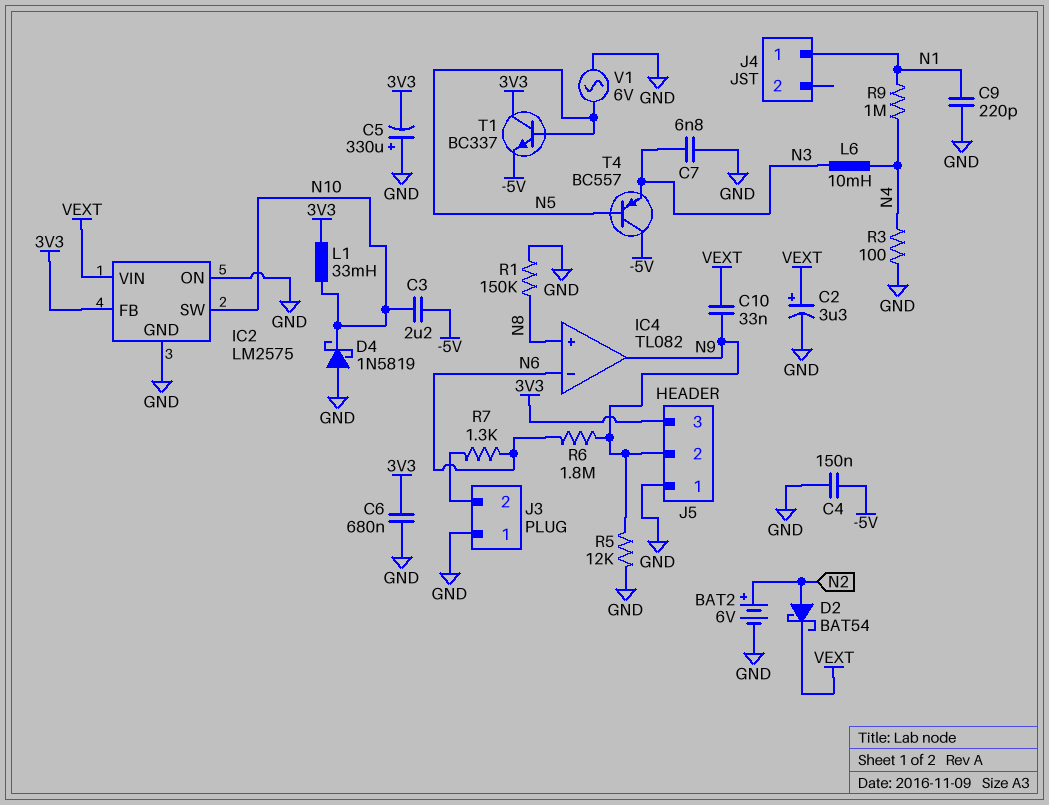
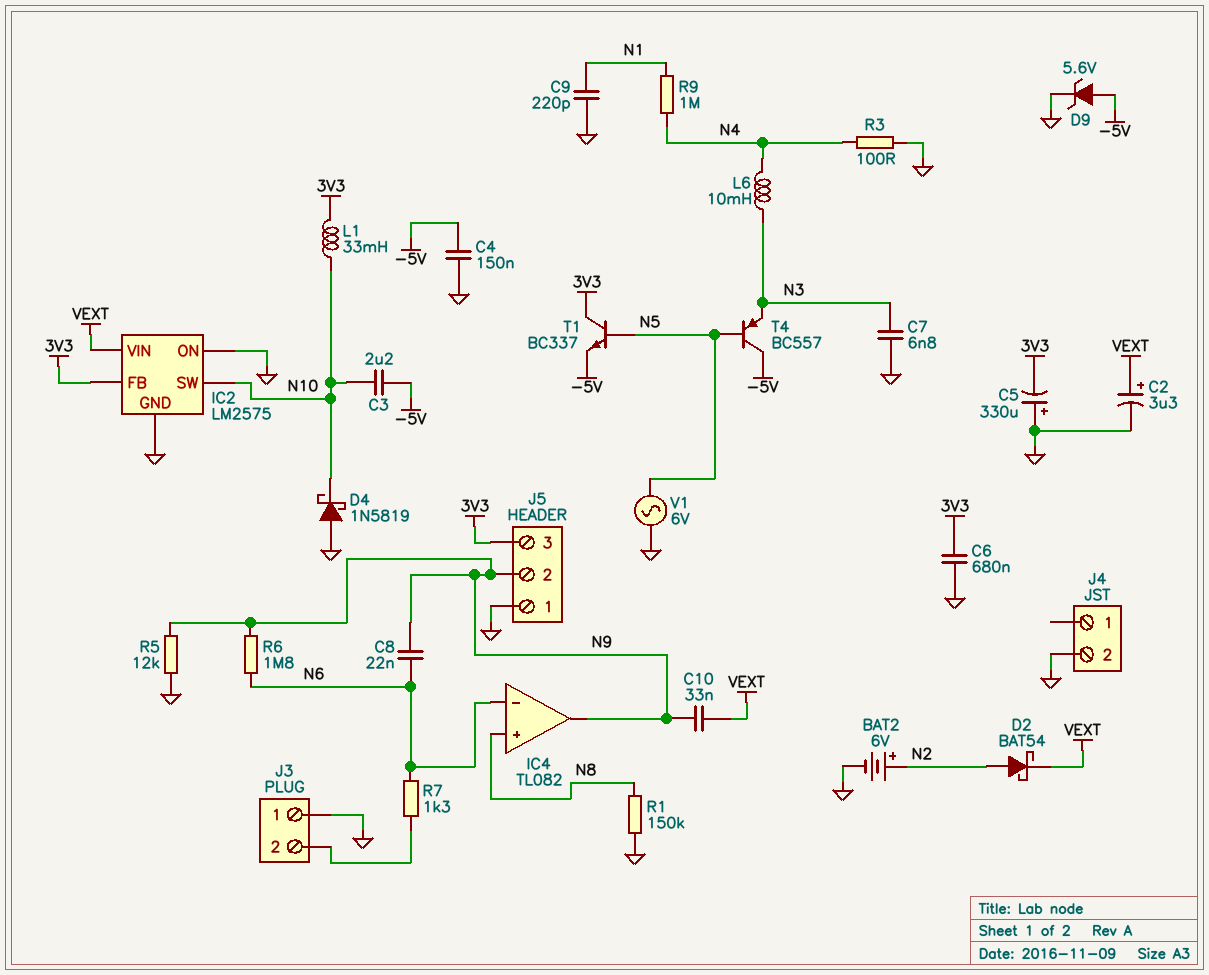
C8: none -> 22nF (N6, N9)
D9: none -> zener 5.6V (A -5V, K GND)
J4 pin 1: N1 -> none
J4 pin 2: none -> GND

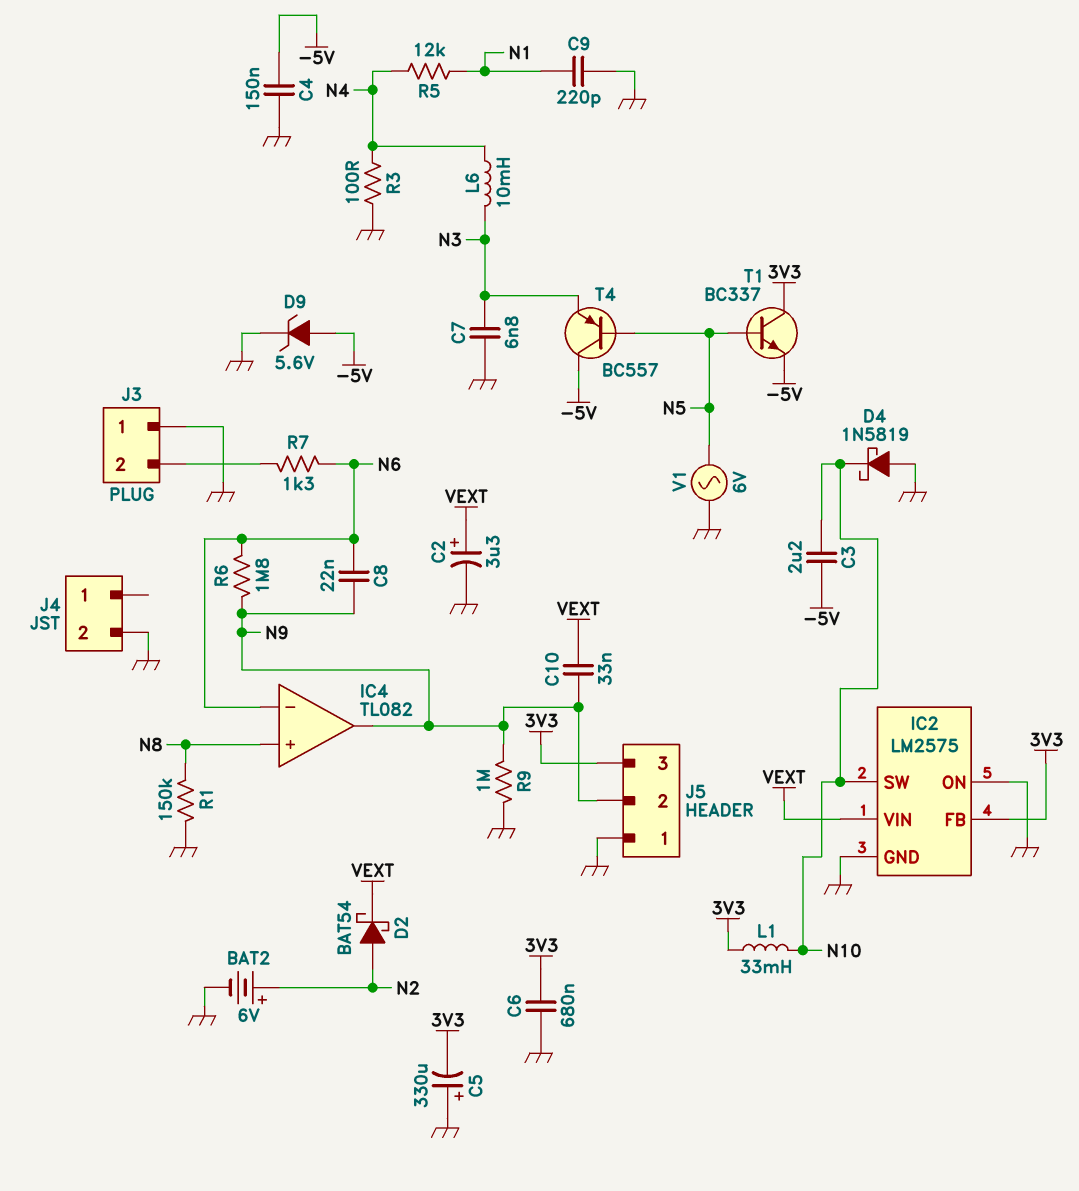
R5: 12k (GND, N9) -> 12k (N1, N4)
R9: 1M (N1, N4) -> 1M (GND, N9)

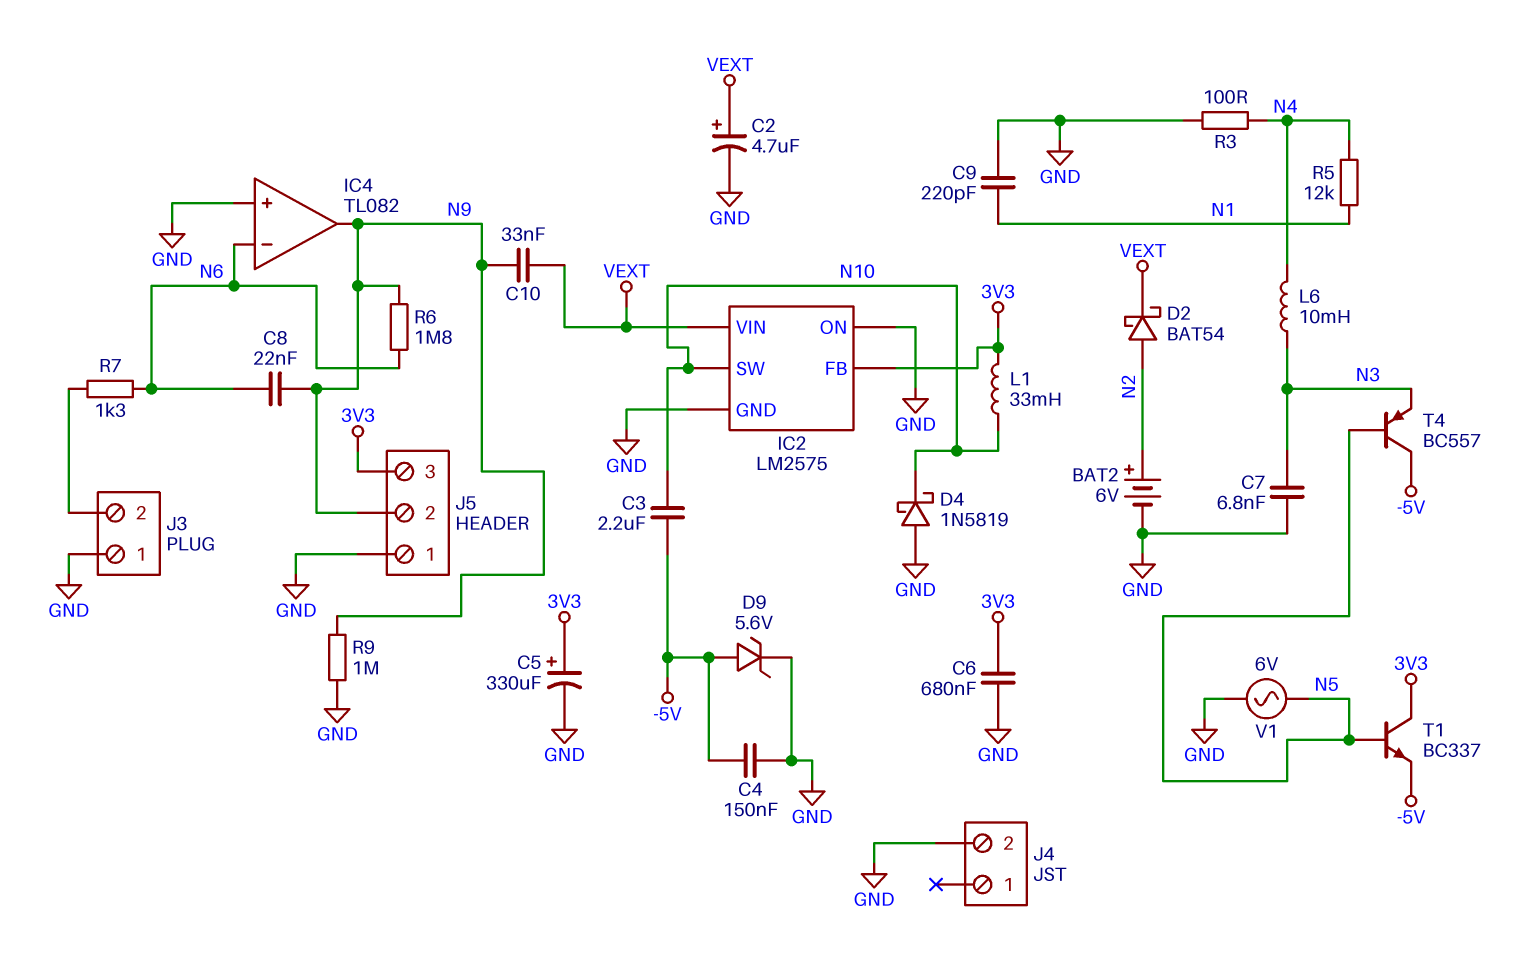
C2: 3.3uF (plus VEXT, minus GND) -> 4.7uF (plus VEXT, minus GND)
C5: 330uF (plus GND, minus 3V3) -> 330uF (plus 3V3, minus GND)
IC4 pin in+: N8 -> GND
R1: 150k (GND, N8) -> none

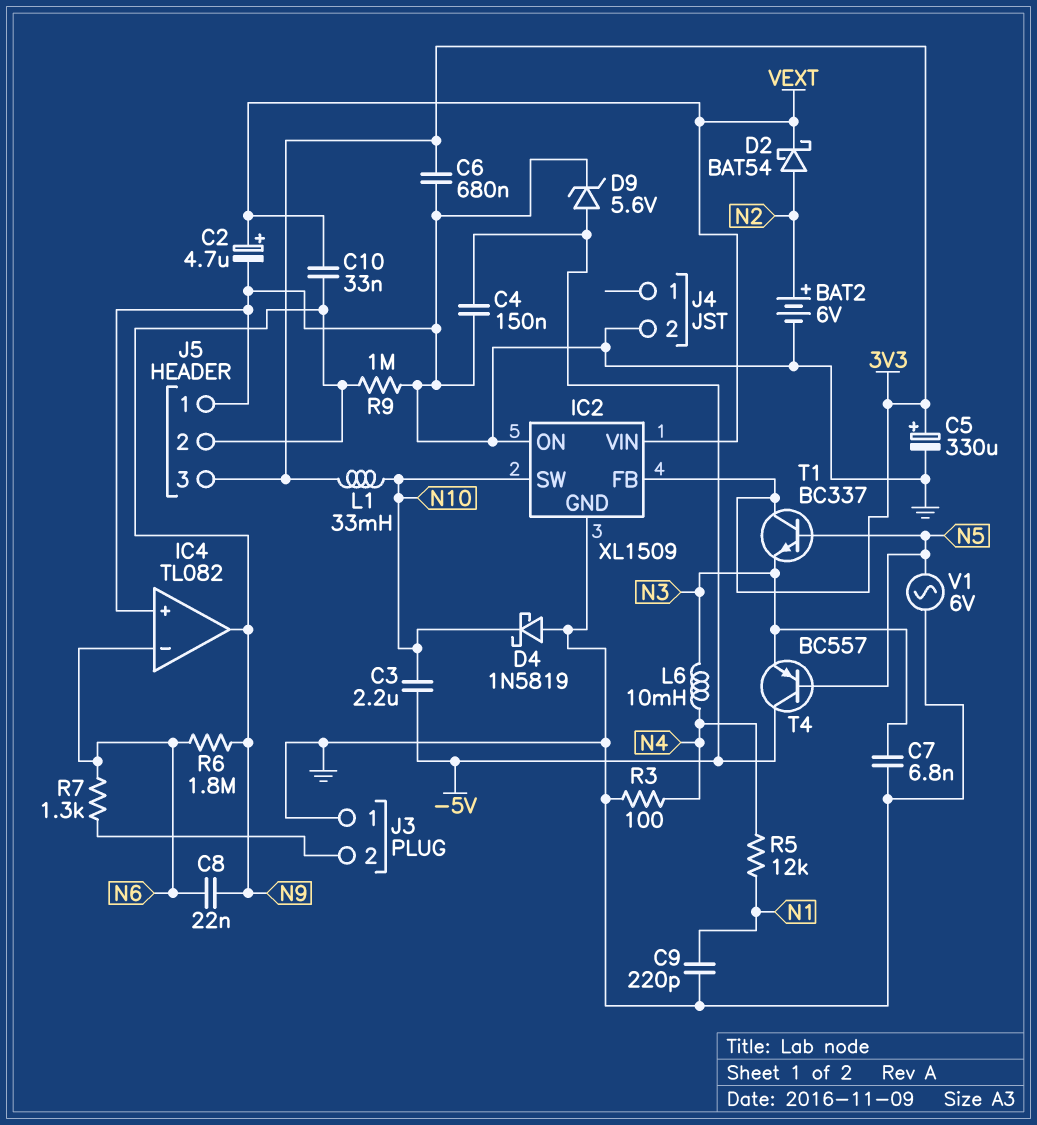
IC2: LM2575 -> XL1509
T1: NPN BC337 (B N5, C 3V3, E -5V) -> NPN BC337 (B N5, C 3V3, E N3)

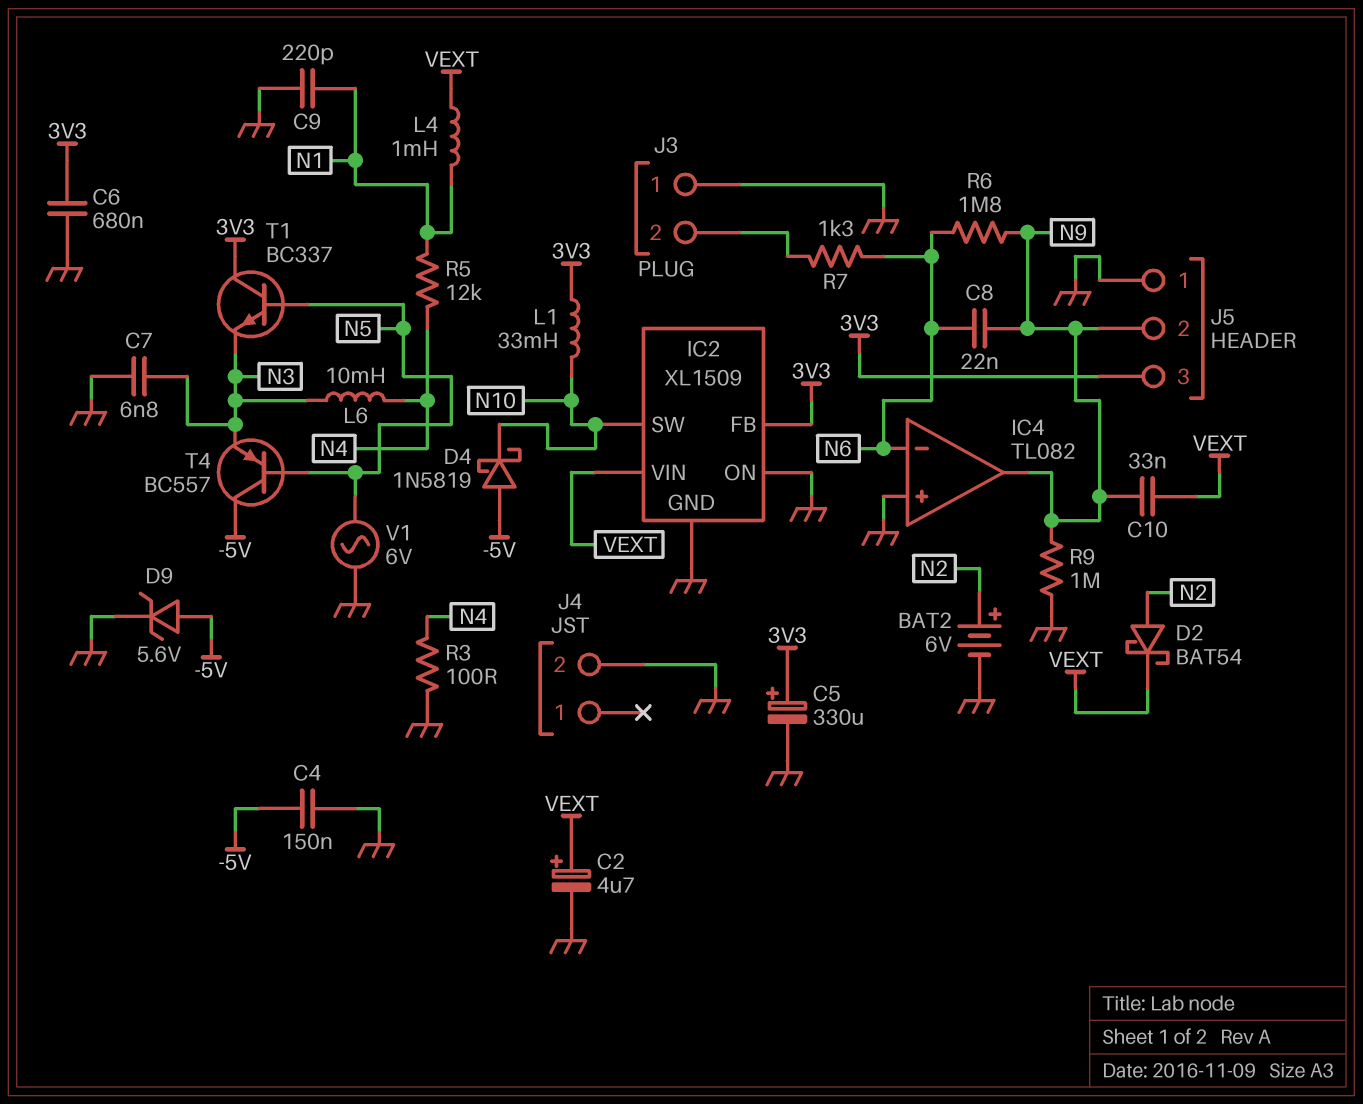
C3: 2.2uF (-5V, N10) -> none
D4: schottky 1N5819 (A GND, K N10) -> schottky 1N5819 (A -5V, K N10)
L4: none -> 1mH (N1, VEXT)

